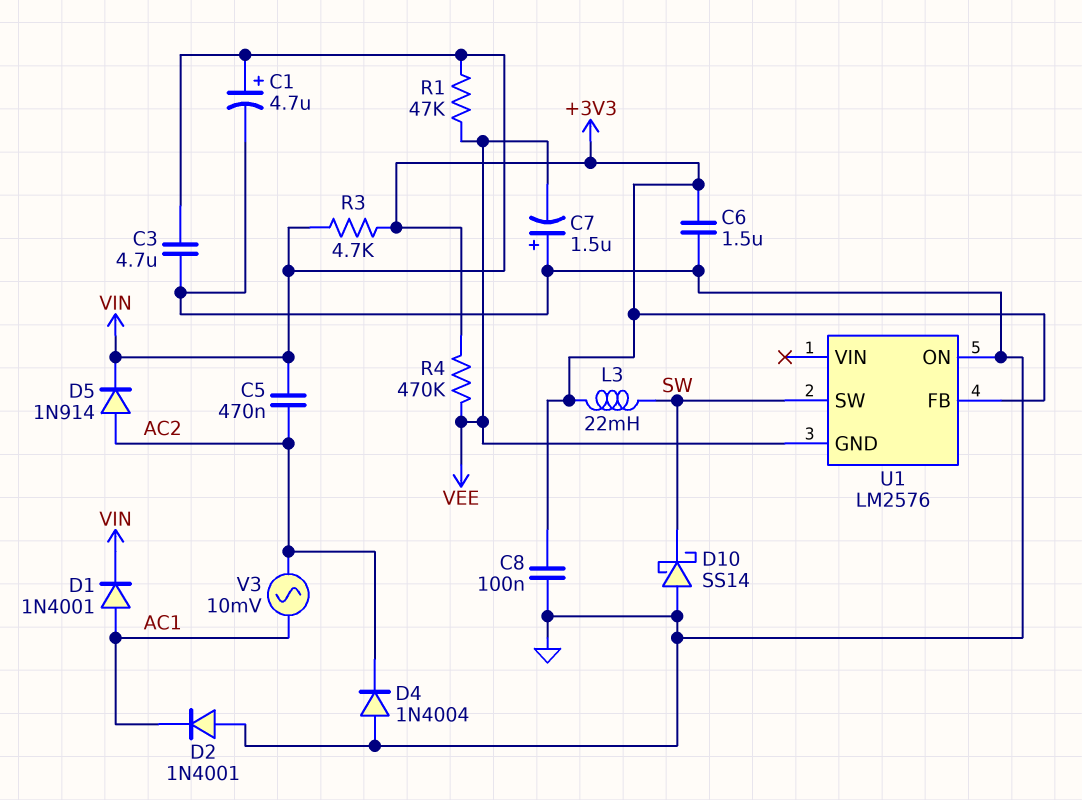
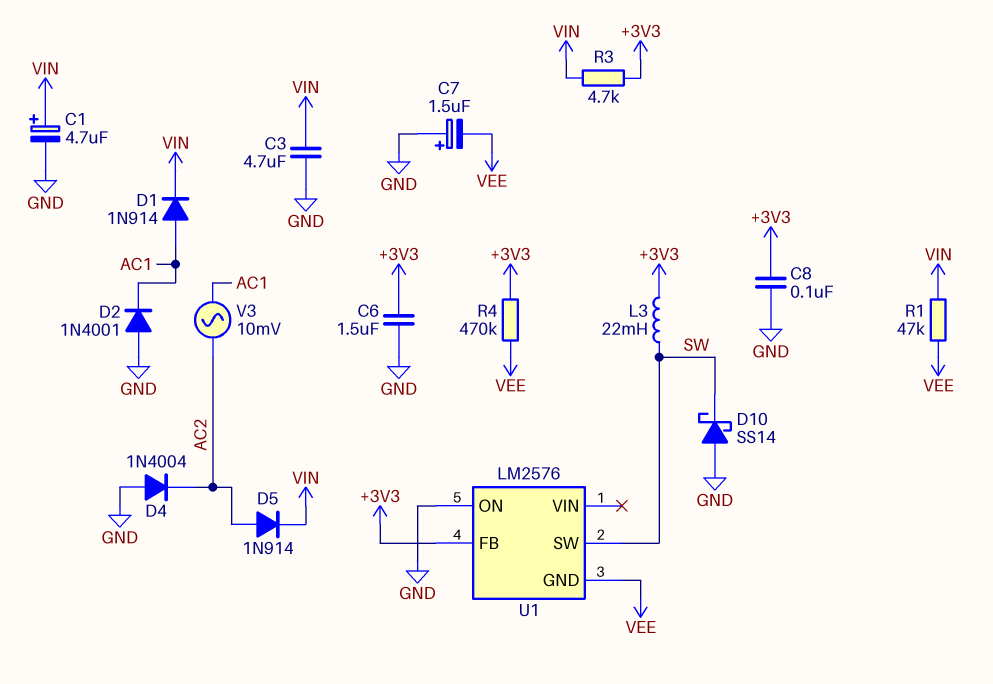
C5: 470nF (AC2, VIN) -> none
D1: diode 1N4001 (A AC1, K VIN) -> diode 1N914 (A AC1, K VIN)

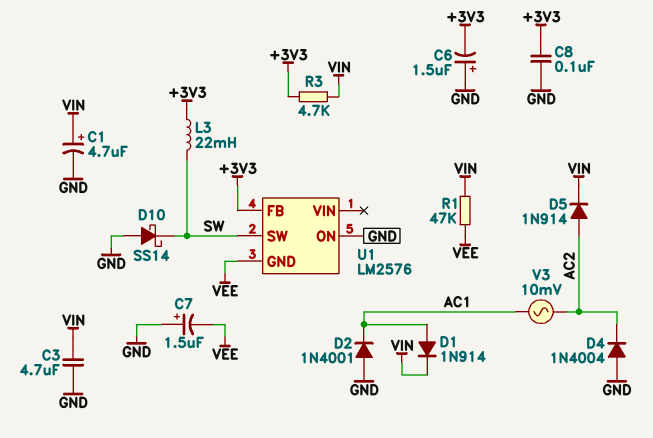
C6: 1.5uF (+3V3, GND) -> 1.5uF (plus GND, minus +3V3)
R4: 470k (+3V3, VEE) -> none

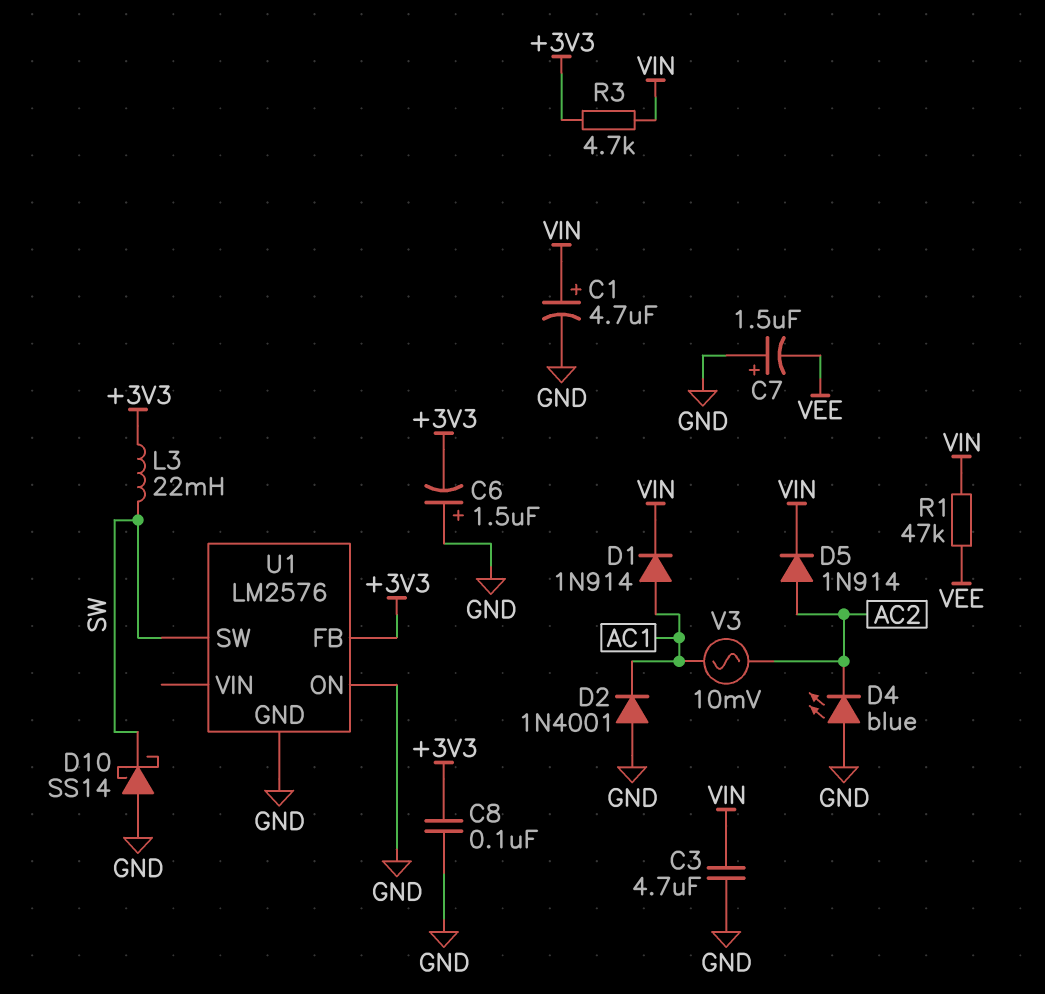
D4: diode 1N4004 (A GND, K AC2) -> LED blue (A GND, K AC2)
U1 pin GND: VEE -> GND

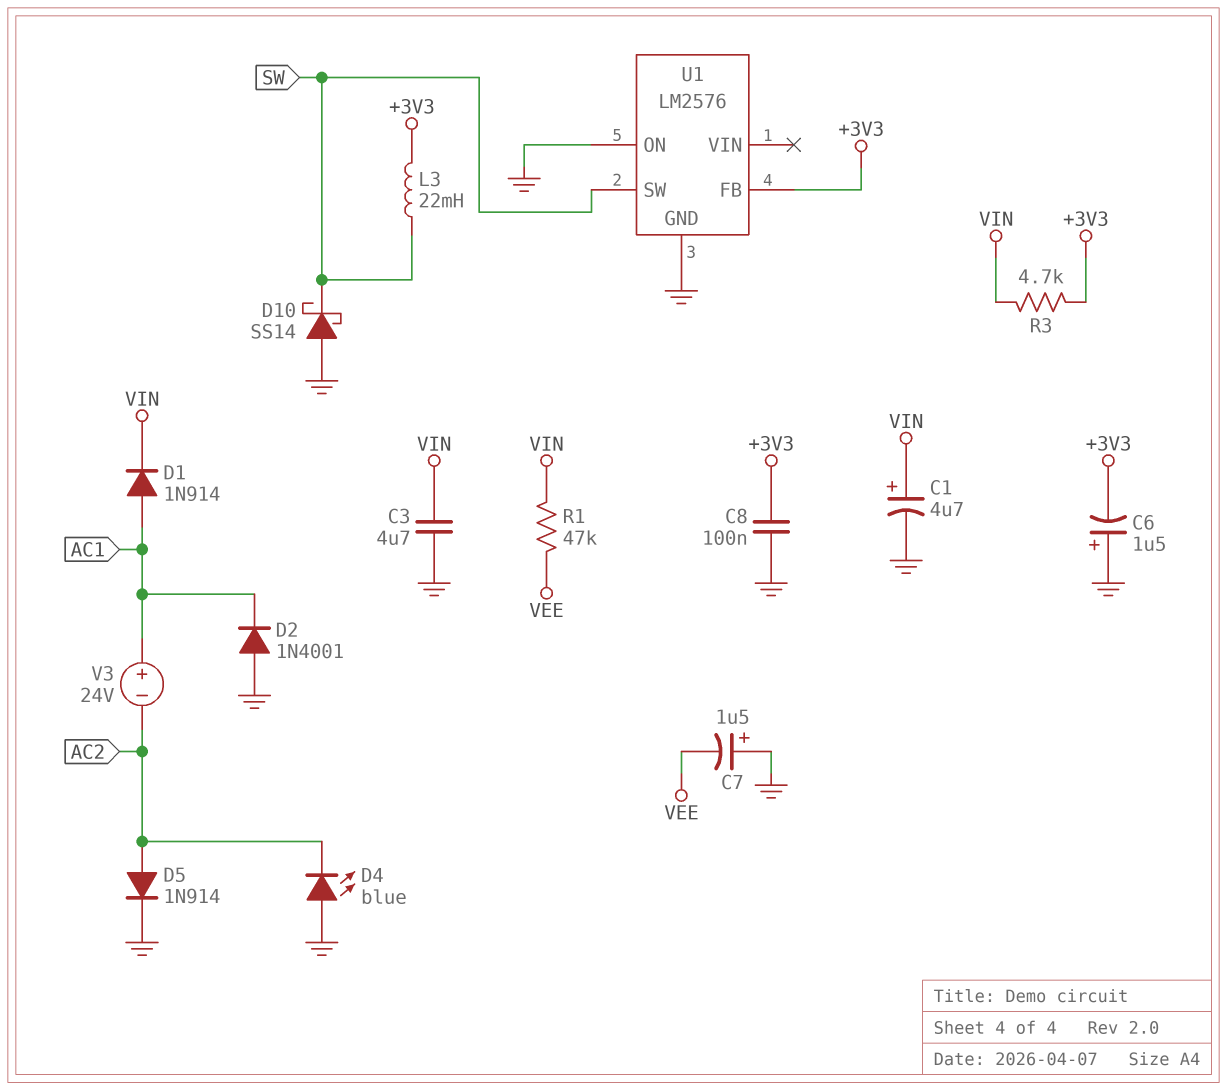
D5: diode 1N914 (A AC2, K VIN) -> diode 1N914 (A AC2, K GND)
V3: AC 10mV (AC1, AC2) -> 24V (plus AC1, minus AC2)

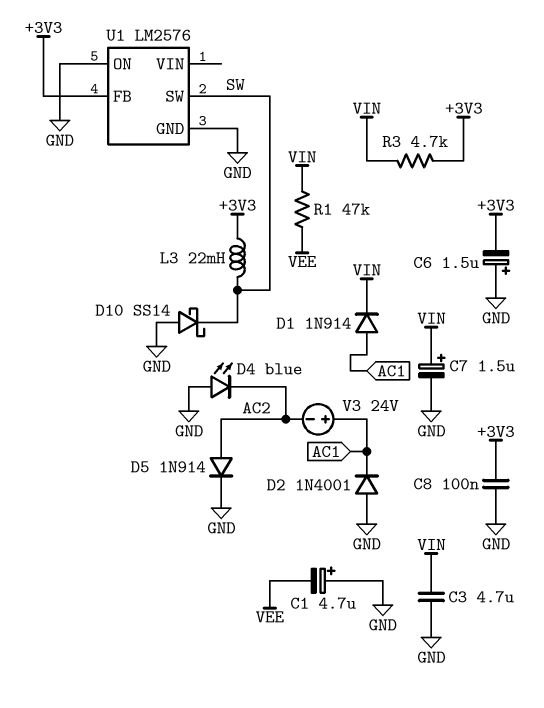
C1: 4.7uF (plus VIN, minus GND) -> 4.7uF (plus GND, minus VEE)
C7: 1.5uF (plus GND, minus VEE) -> 1.5uF (plus VIN, minus GND)

